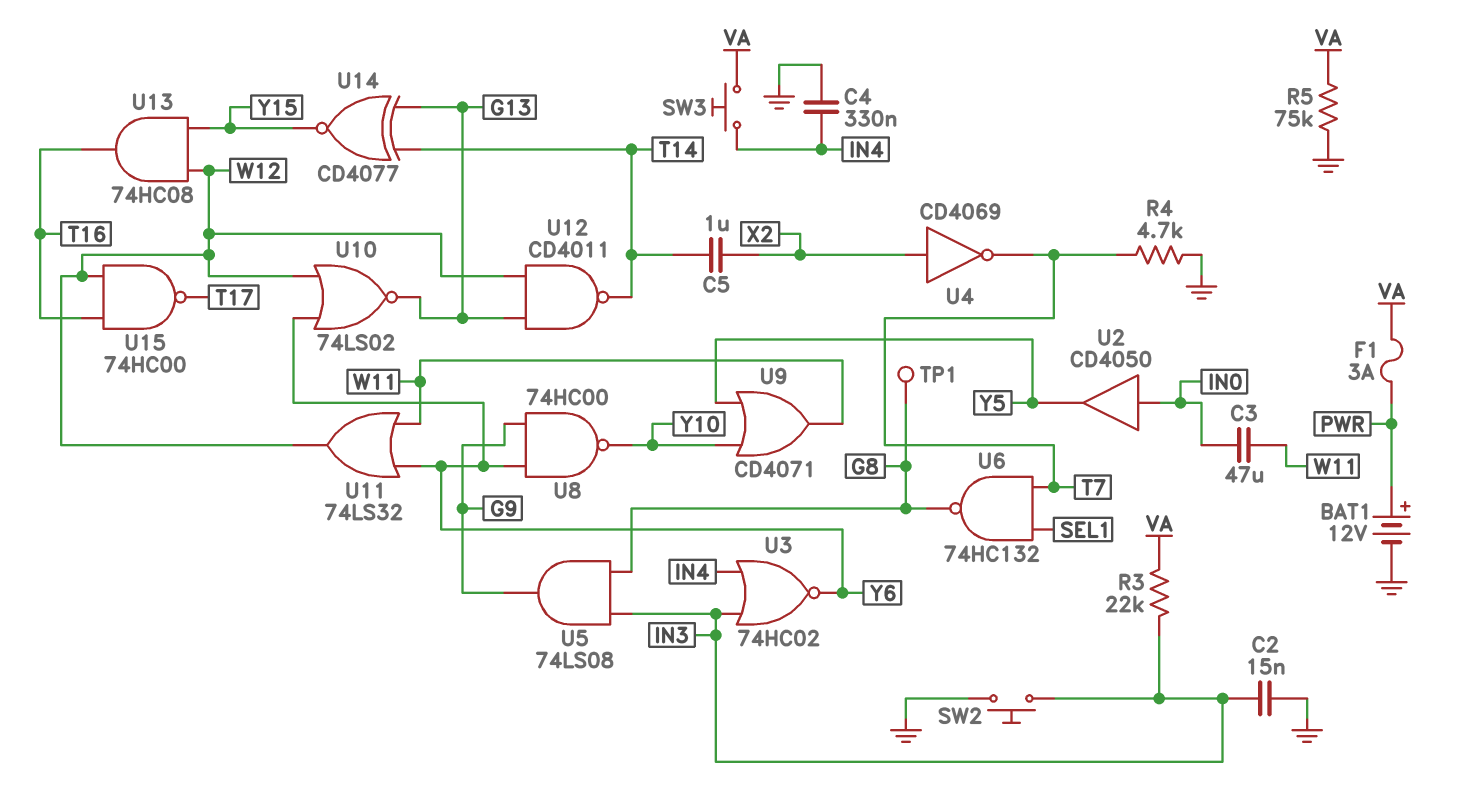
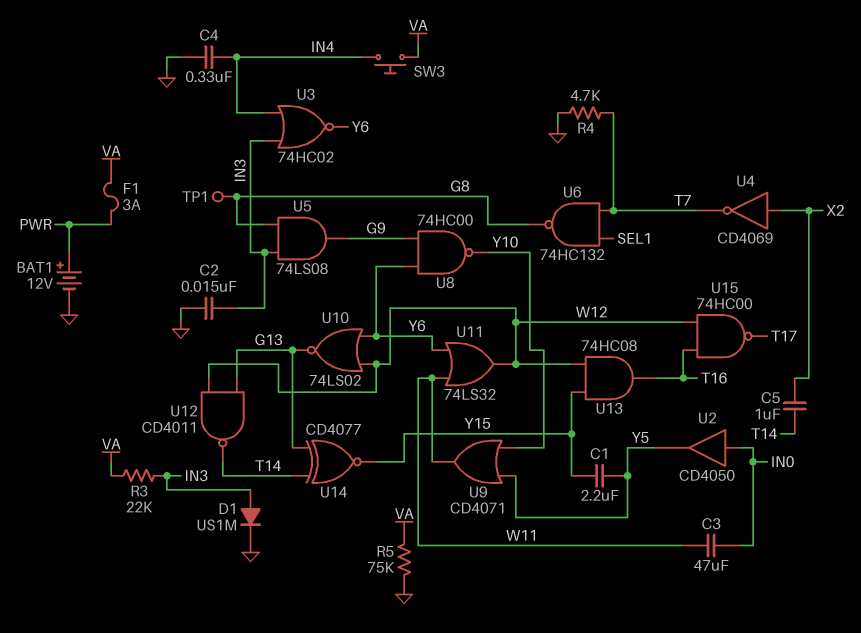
C1: none -> 2.2uF (Y5, Y15)
D1: none -> diode US1M (A IN3, K GND)
SW2: button (GND, IN3) -> none

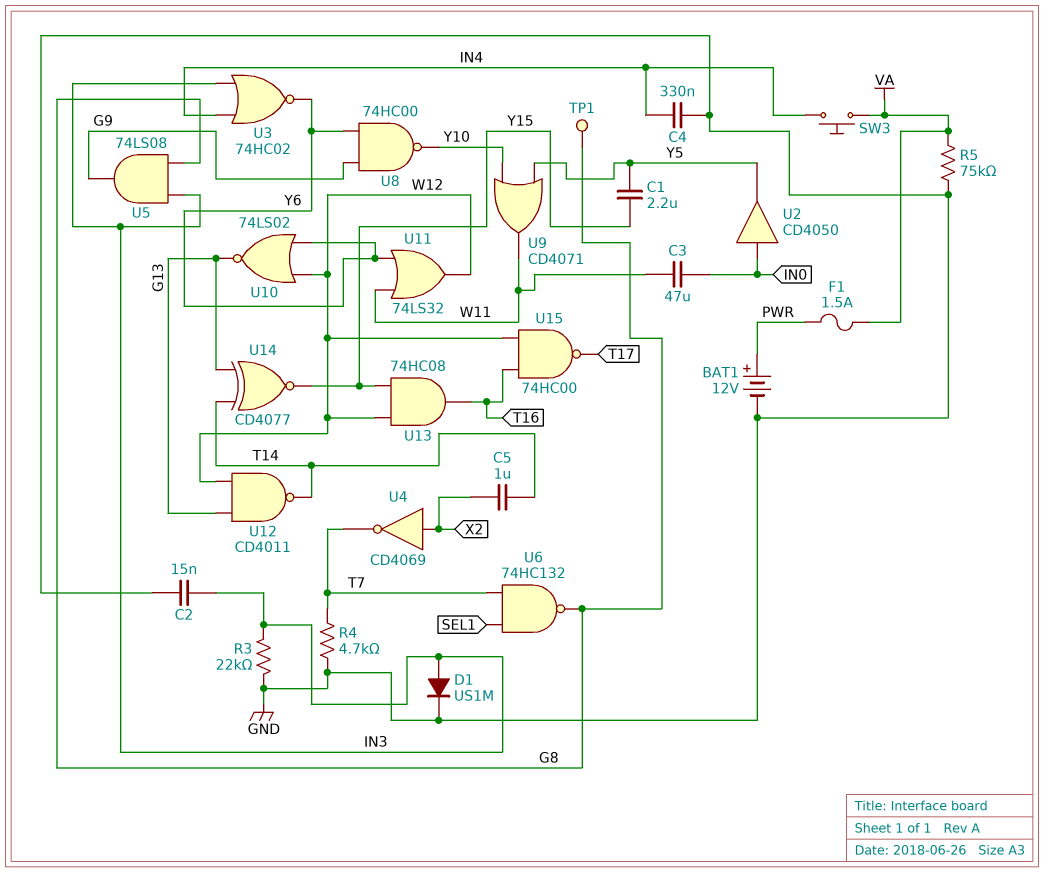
F1: 3A (PWR, VA) -> 1.5A (PWR, VA)
R3: 22k (IN3, VA) -> 22k (GND, IN3)

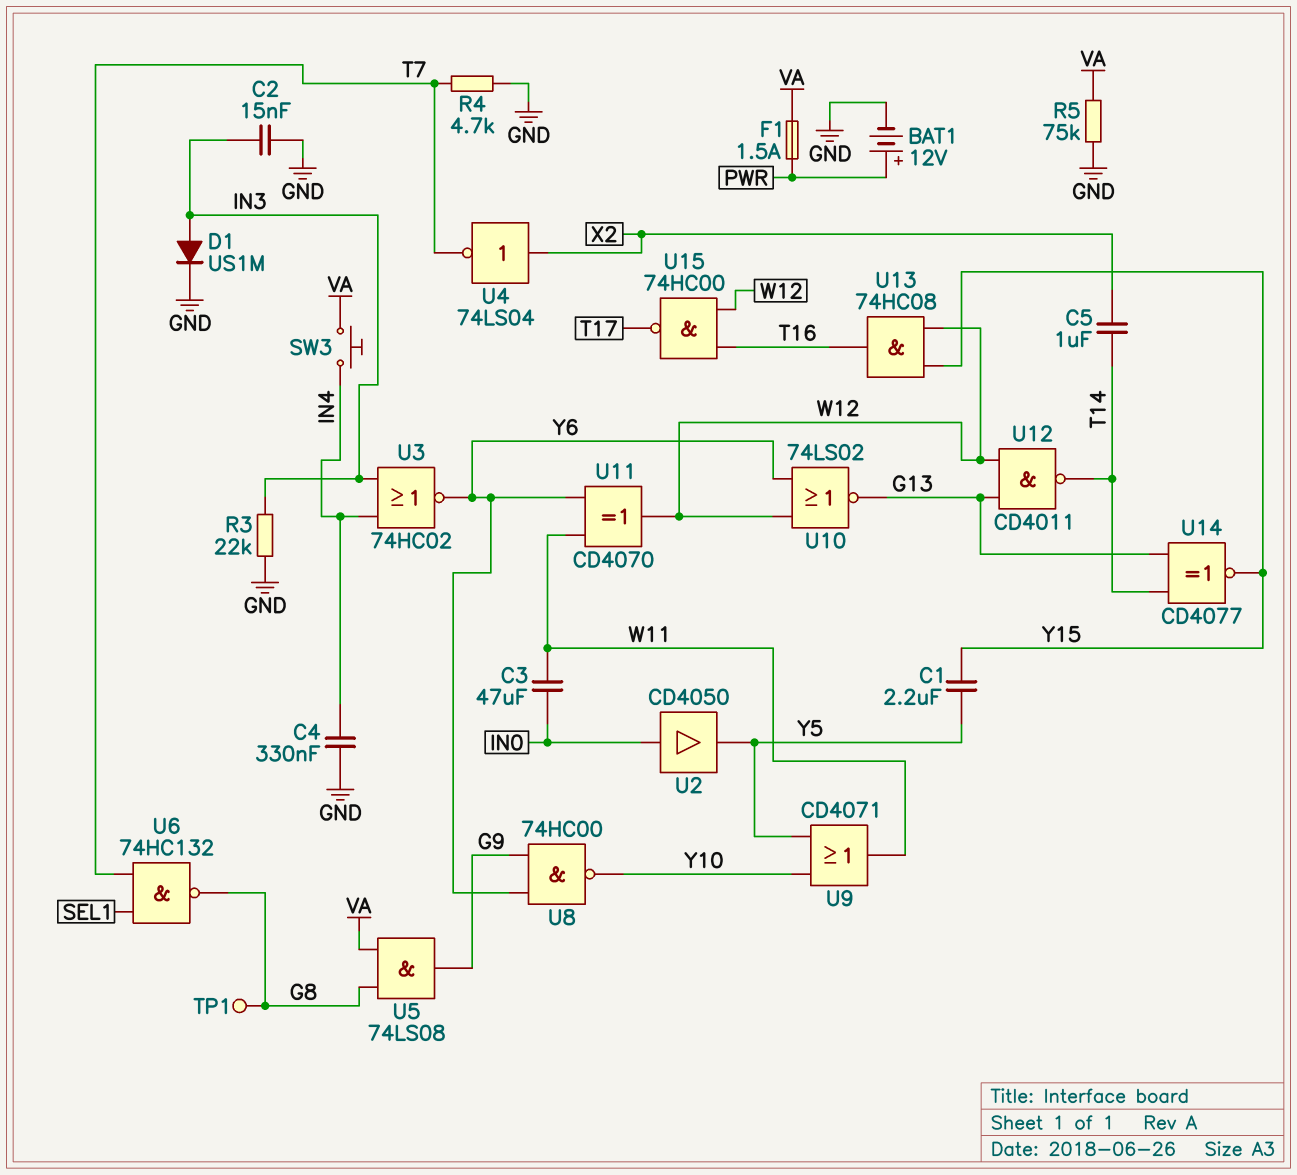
U4: NOT CD4069 (in X2, out T7) -> NOT 74LS04 (in X2, out T7)
U5: AND 74LS08 (in G8, in IN3, out G9) -> AND 74LS08 (in G8, in VA, out G9)
U11: OR 74LS32 (in W11, in Y6, out W12) -> XOR CD4070 (in W11, in Y6, out W12)

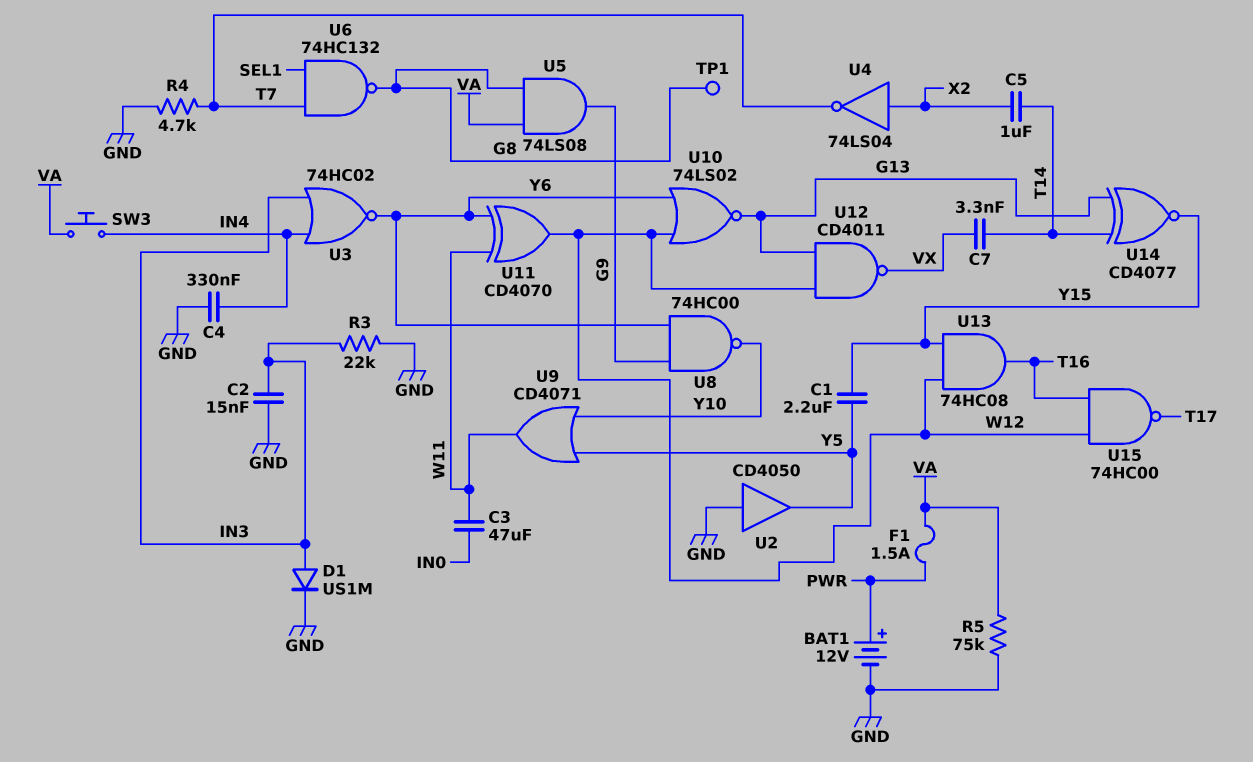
C7: none -> 3.3nF (T14, VX)
U2: buffer CD4050 (in IN0, out Y5) -> buffer CD4050 (in GND, out Y5)
U12: NAND CD4011 (in G13, in W12, out T14) -> NAND CD4011 (in G13, in W12, out VX)

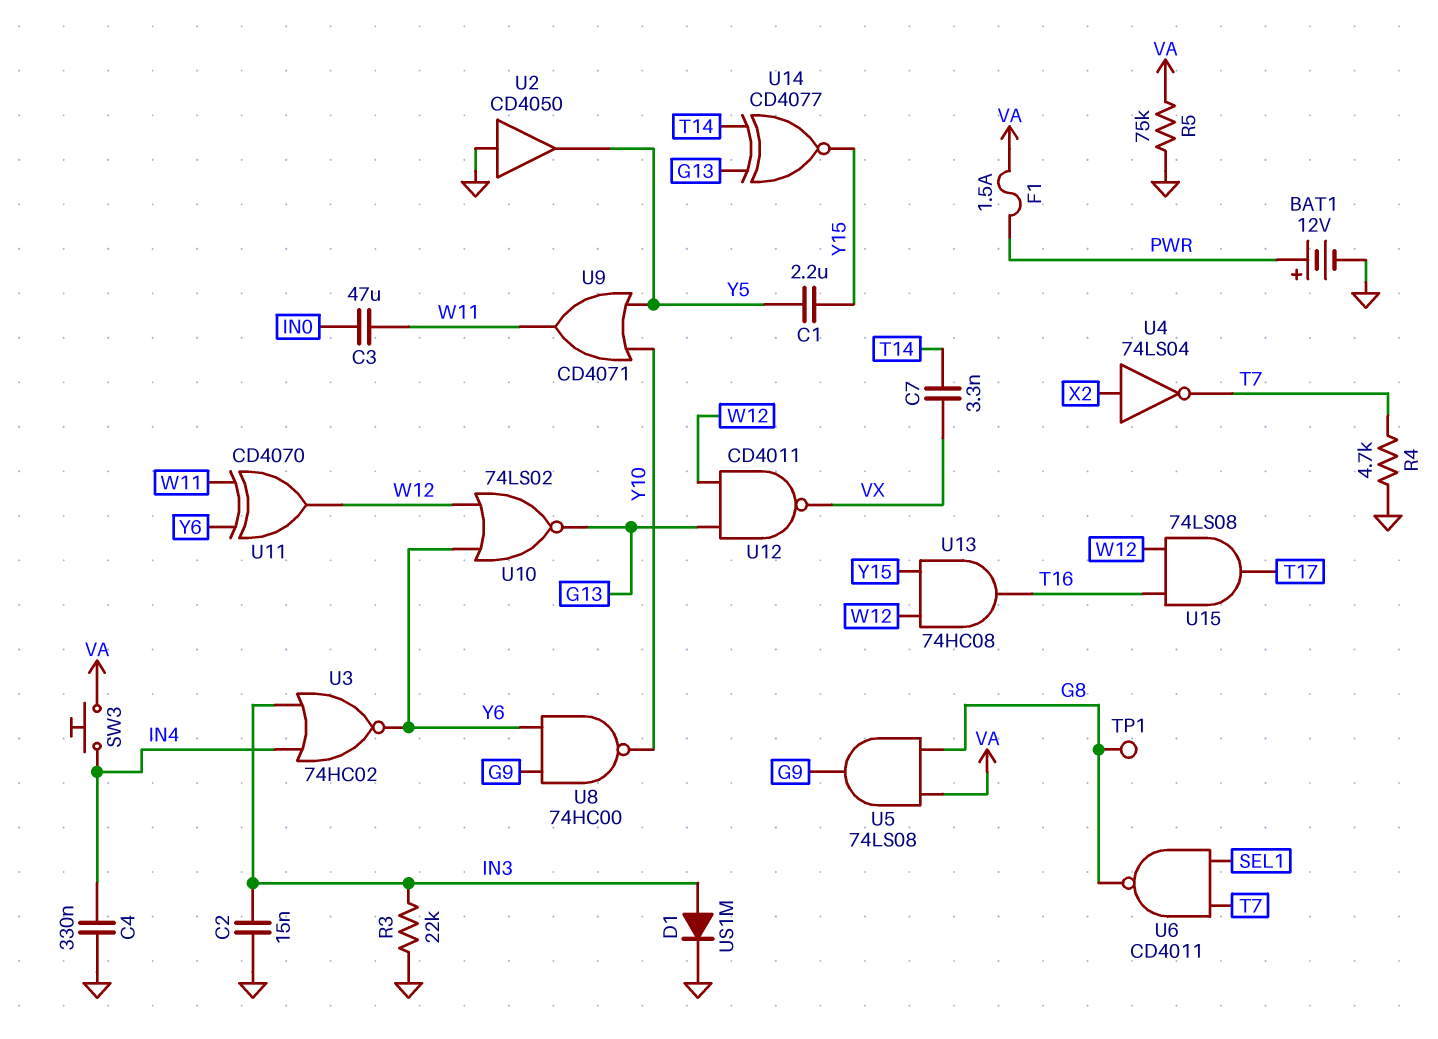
C5: 1uF (T14, X2) -> none
U6: NAND 74HC132 (in SEL1, in T7, out G8) -> NAND CD4011 (in SEL1, in T7, out G8)
U15: NAND 74HC00 (in T16, in W12, out T17) -> AND 74LS08 (in T16, in W12, out T17)

